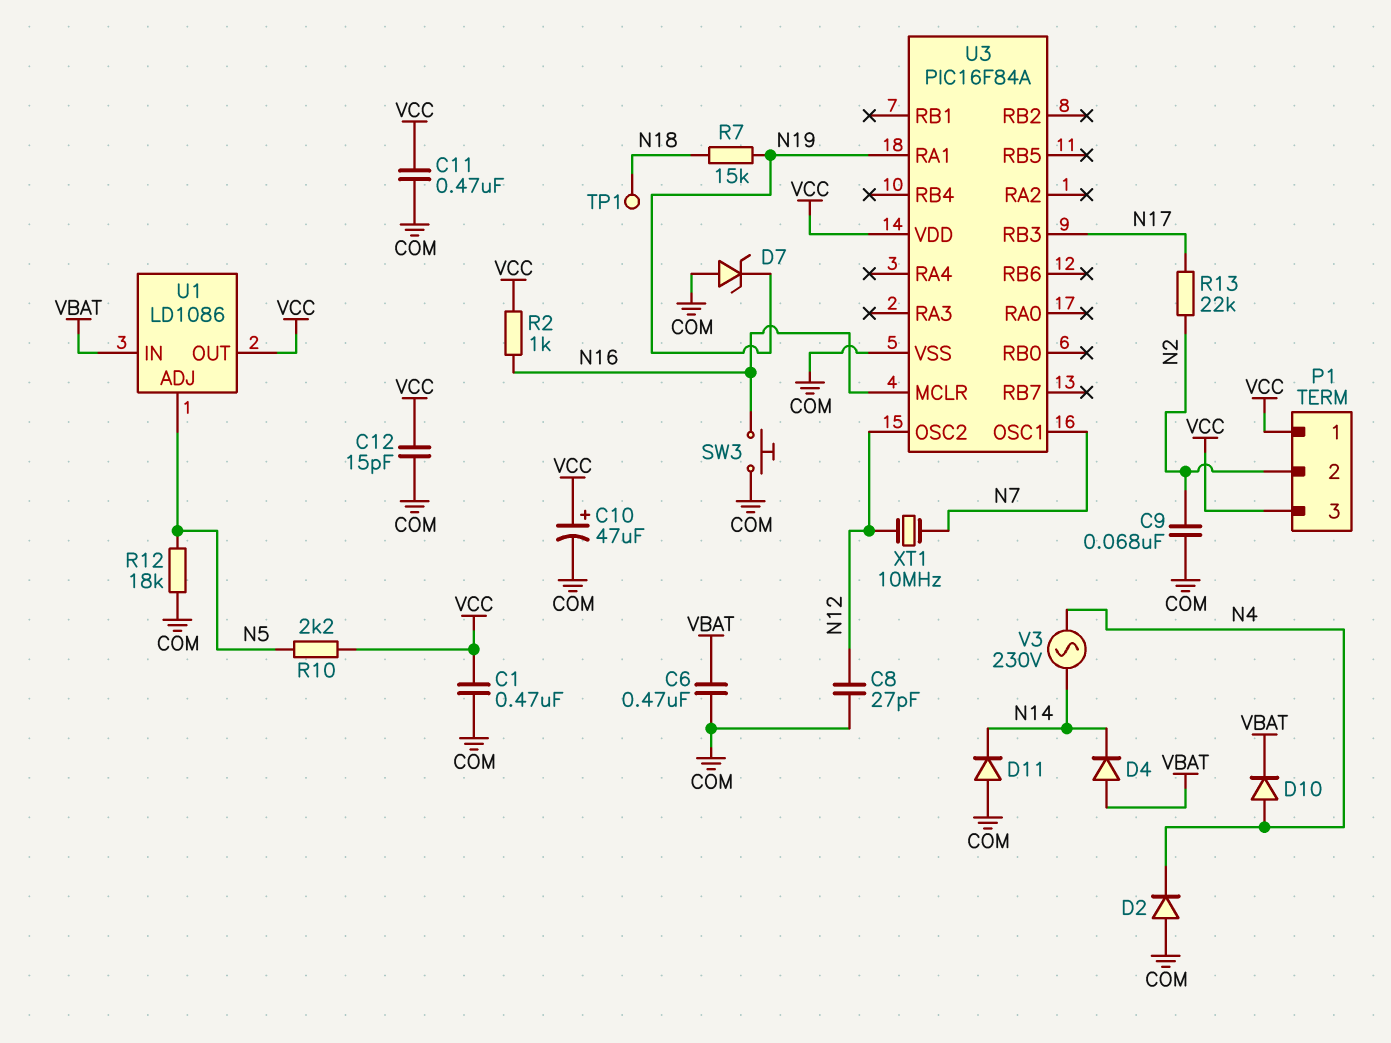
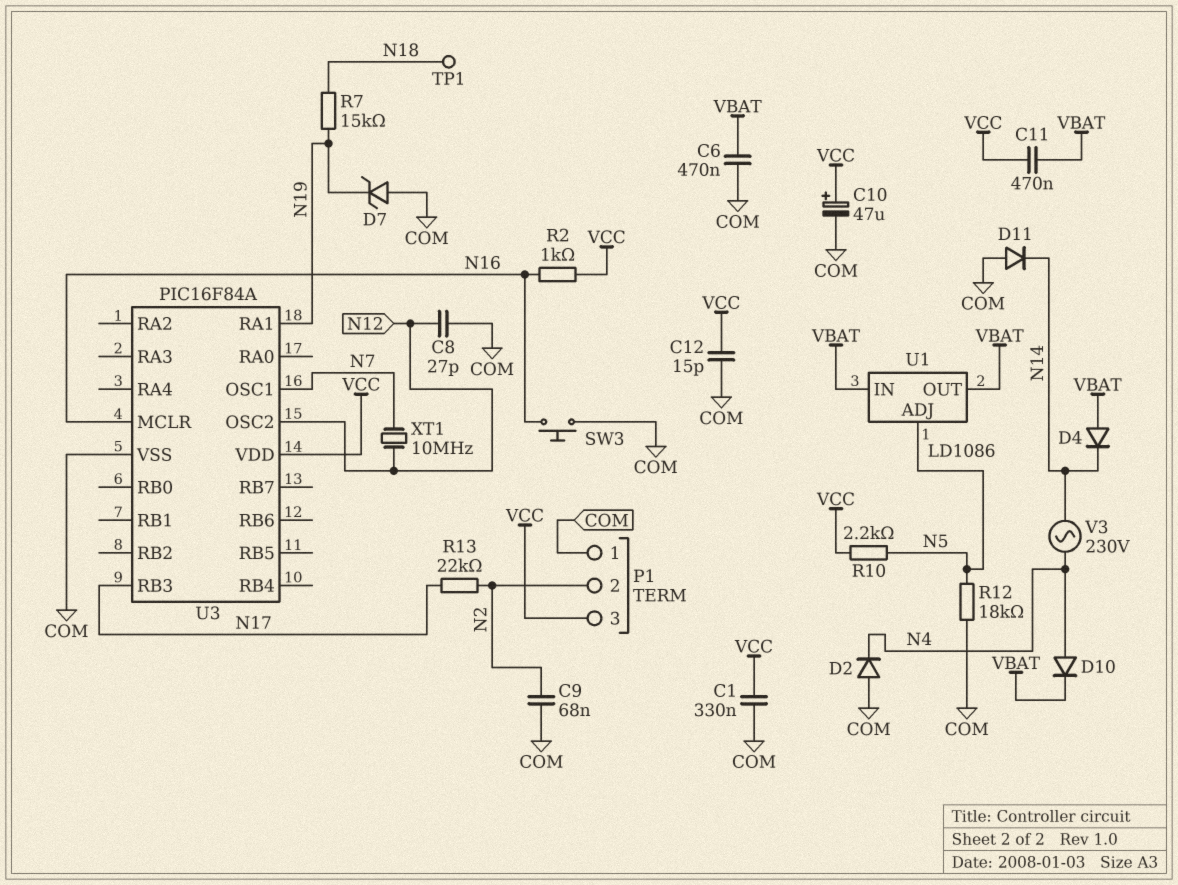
C1: 470nF (COM, VCC) -> 330nF (COM, VCC)
C11: 470nF (COM, VCC) -> 470nF (VBAT, VCC)
P1 pin 1: VCC -> COM
U1 pin OUT: VCC -> VBAT

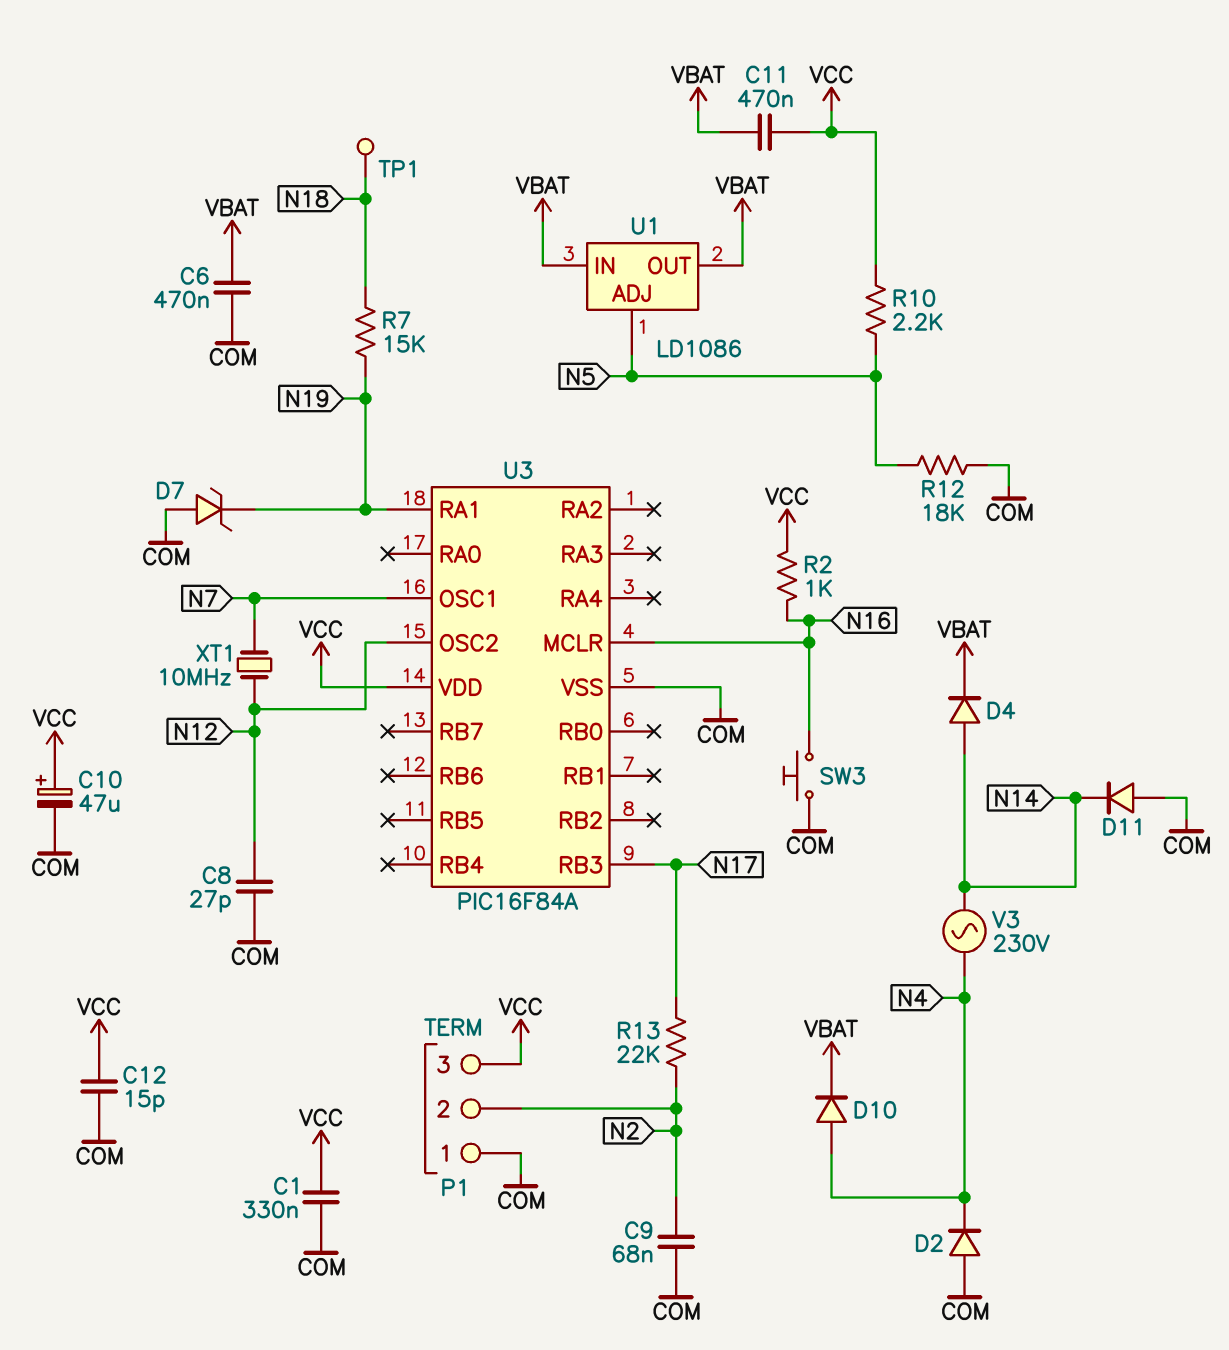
D4: diode (A VBAT, K N14) -> diode (A N14, K VBAT)

